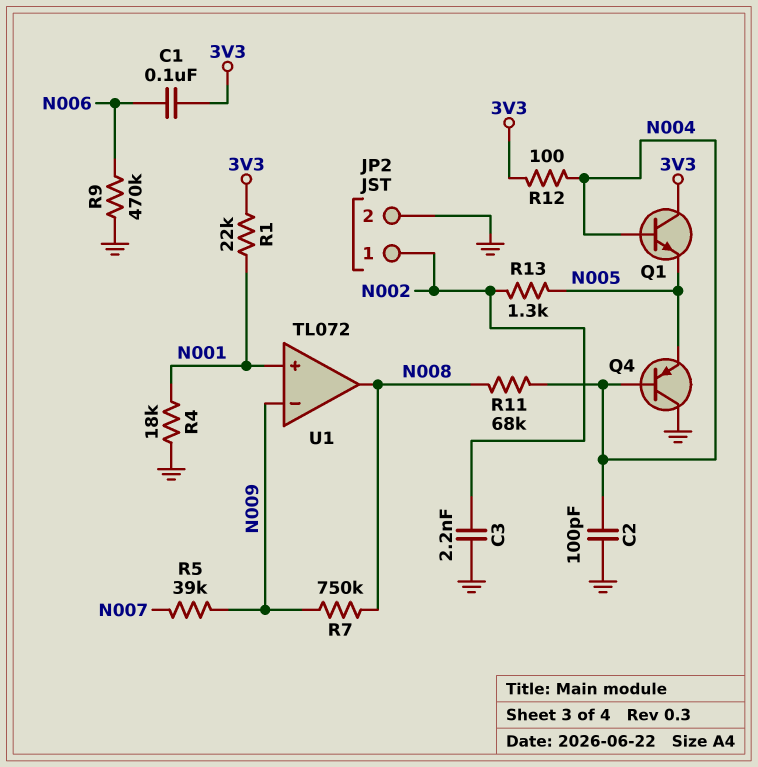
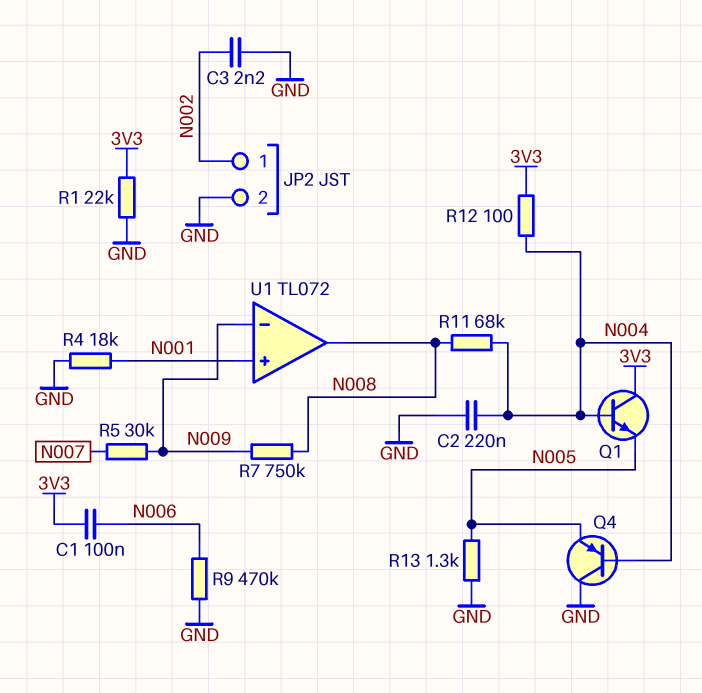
C2: 100pF (GND, N004) -> 220nF (GND, N004)
R1: 22k (3V3, N001) -> 22k (3V3, GND)
R5: 39k (N007, N009) -> 30k (N007, N009)
R13: 1.3k (N002, N005) -> 1.3k (GND, N005)

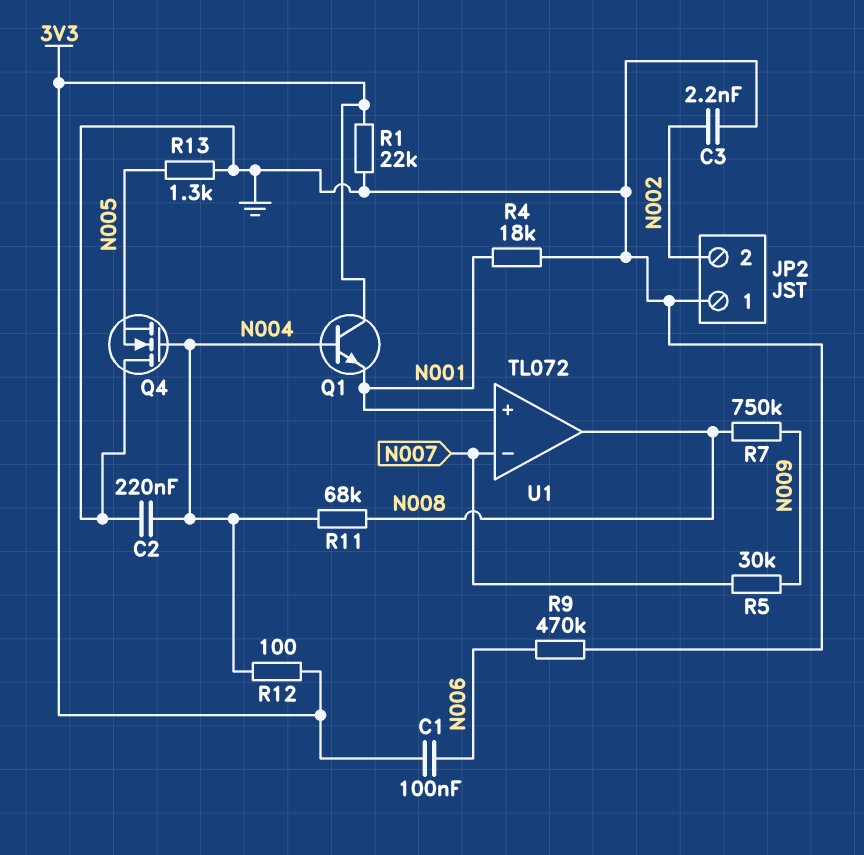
JP2 pin 1: N002 -> GND
JP2 pin 2: GND -> N002
Q1: NPN (B N004, C 3V3, E N005) -> NPN (B N004, C 3V3, E N001)
Q4: PNP (B N004, C GND, E N005) -> NMOS (G N004, D GND, S N005)
U1 pin in-: N009 -> N007

